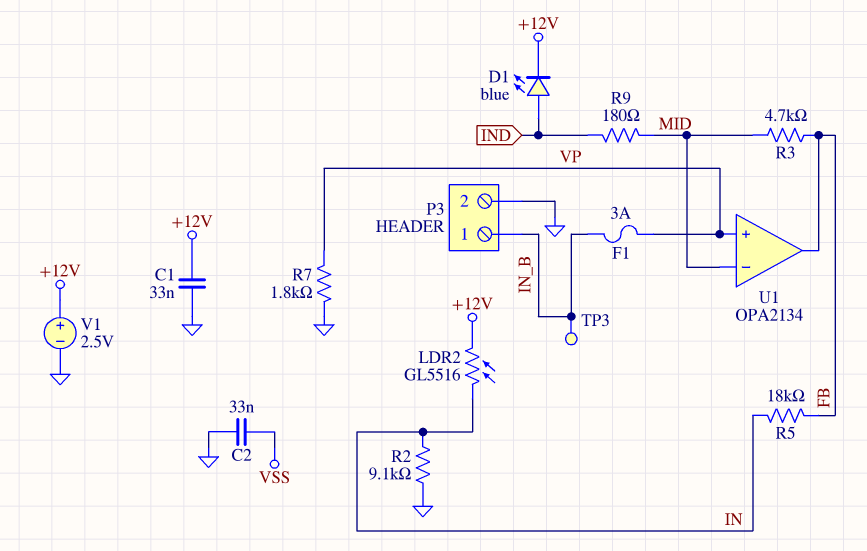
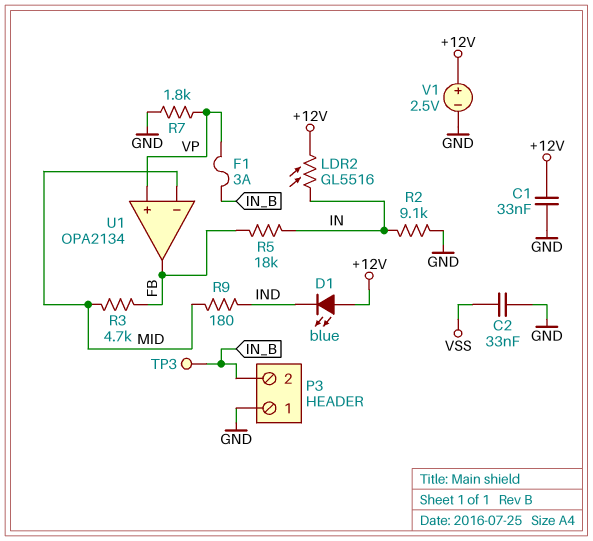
D1: LED blue (A IND, K +12V) -> LED blue (A +12V, K IND)
P3 pin 1: IN_B -> GND
P3 pin 2: GND -> IN_B

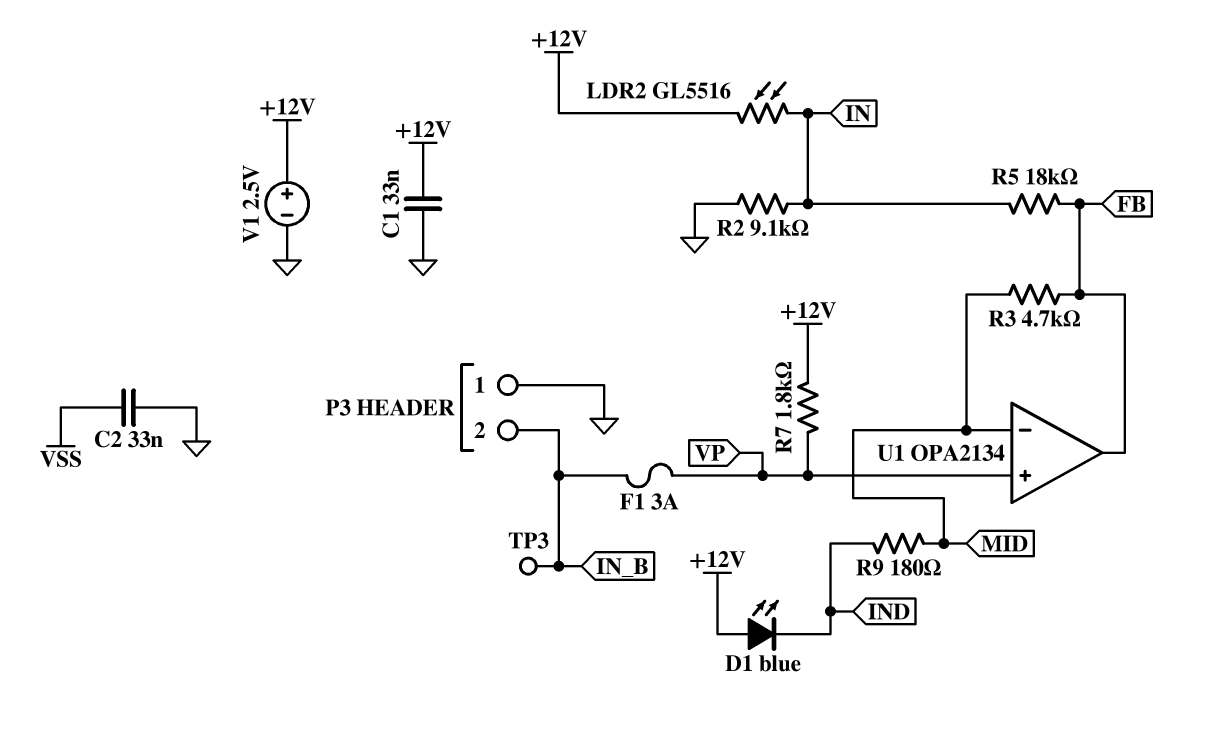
R7: 1.8k (GND, VP) -> 1.8k (+12V, VP)

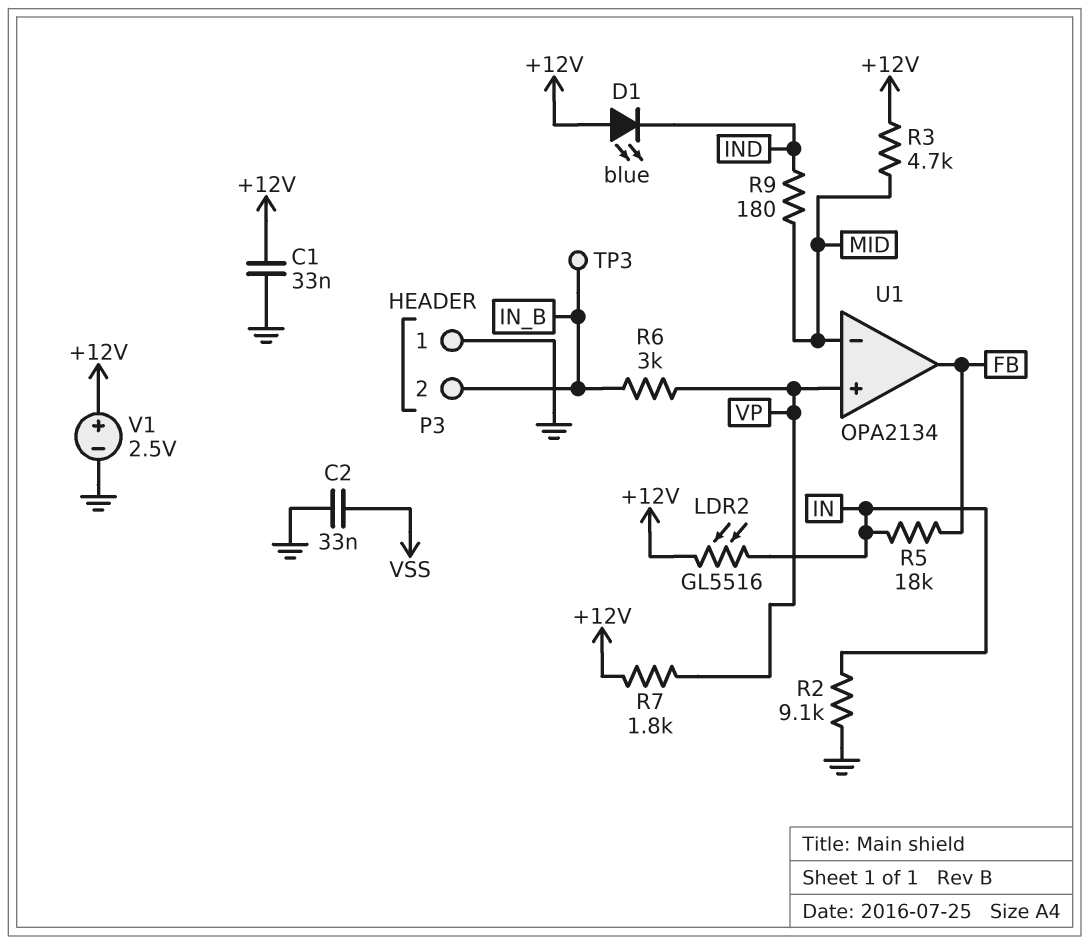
F1: 3A (IN_B, VP) -> none
R3: 4.7k (FB, MID) -> 4.7k (+12V, MID)
R6: none -> 3k (IN_B, VP)

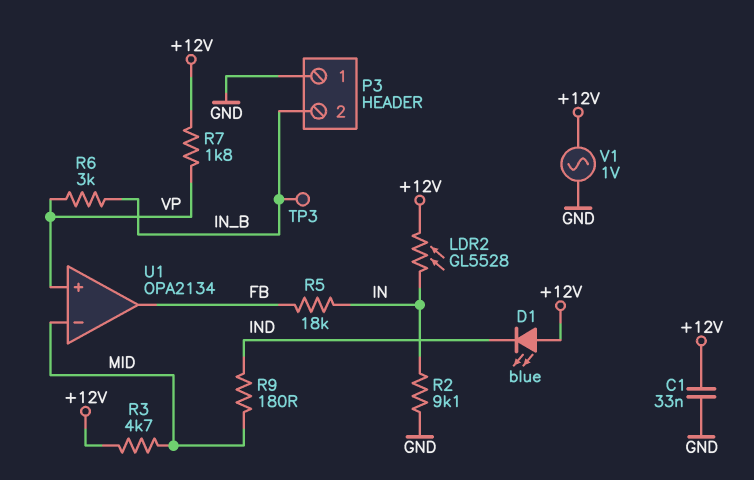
C2: 33nF (GND, VSS) -> none
LDR2: GL5516 (+12V, IN) -> GL5528 (+12V, IN)
V1: 2.5V (plus +12V, minus GND) -> AC 1V (+12V, GND)

